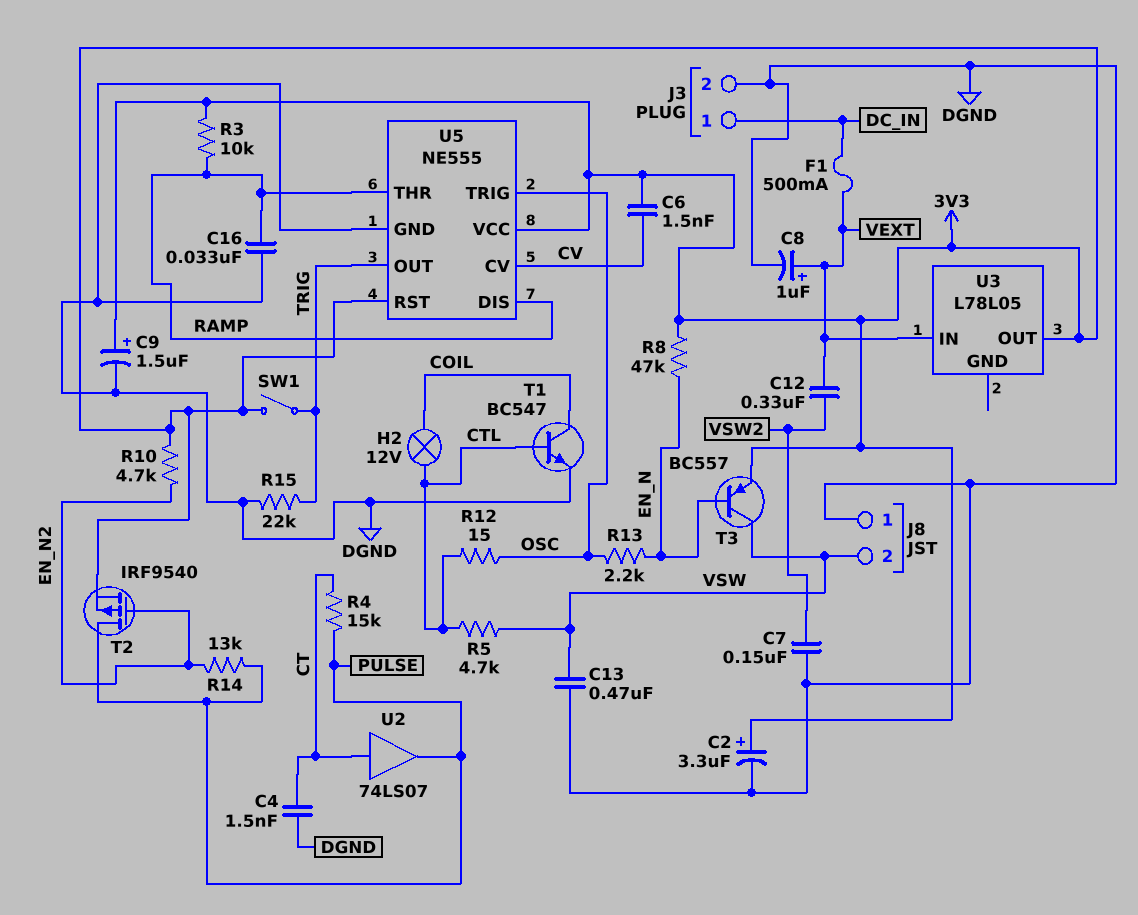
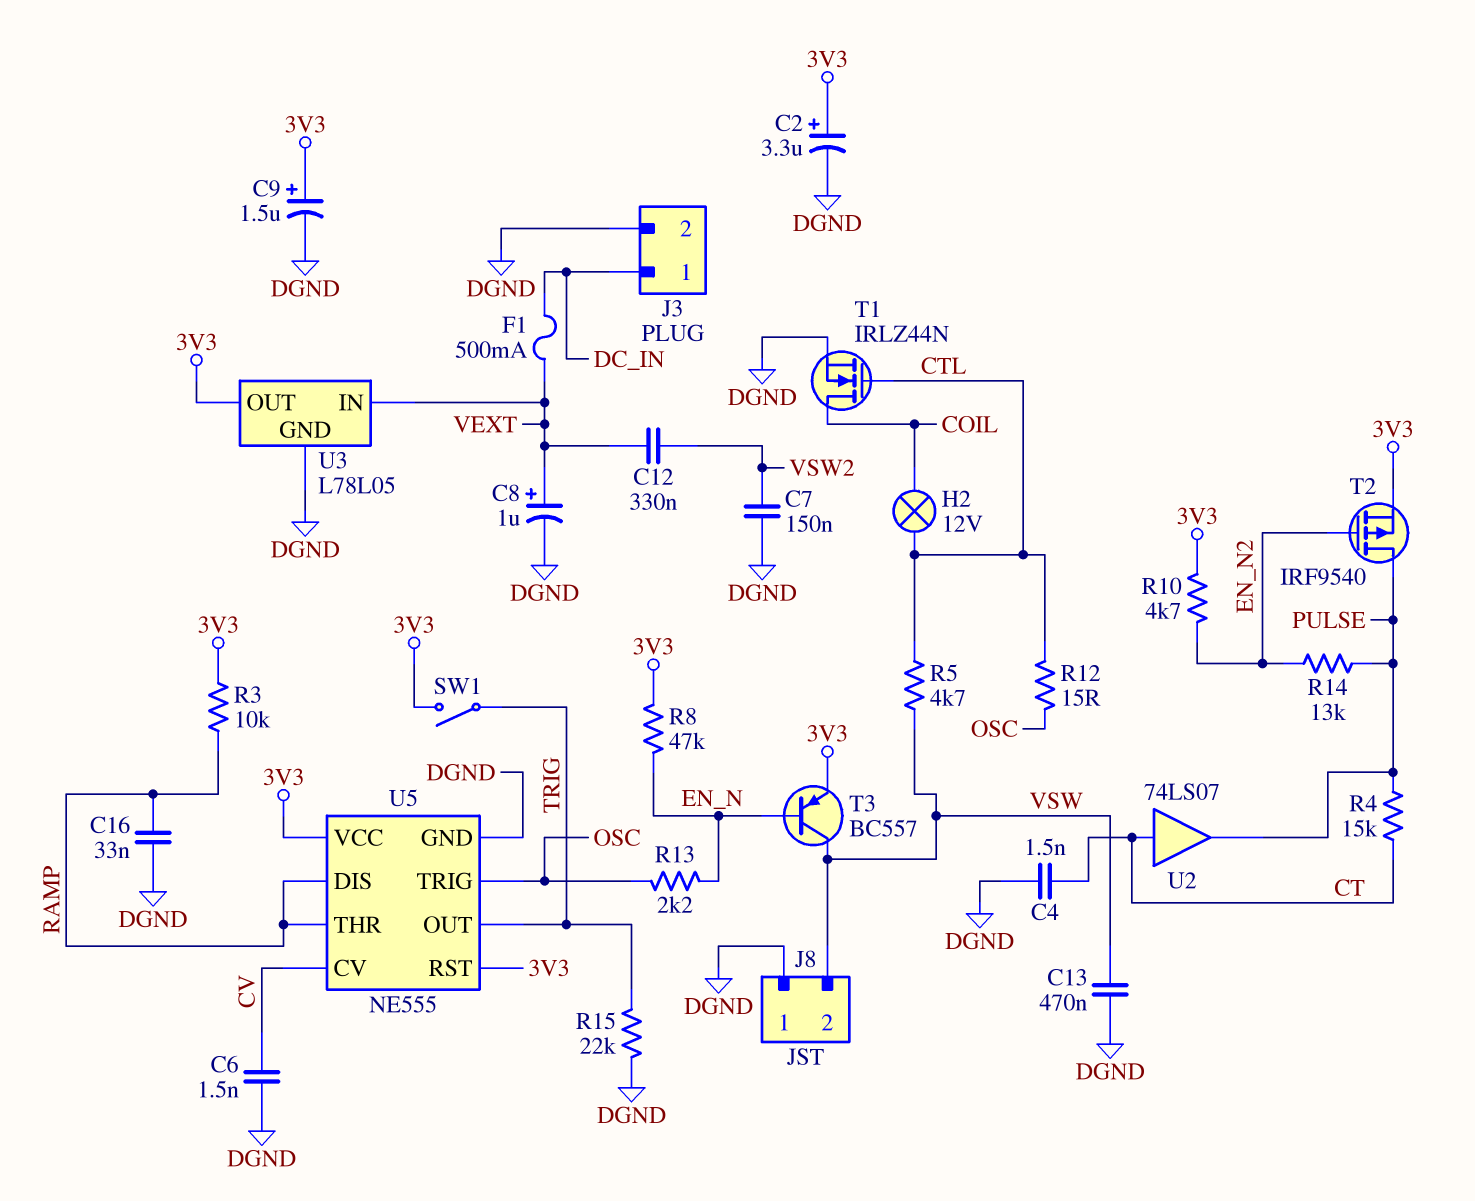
C6: 1.5nF (3V3, CV) -> 1.5nF (CV, DGND)
T1: NPN BC547 (B CTL, C COIL, E DGND) -> NMOS IRLZ44N (G CTL, D COIL, S DGND)
U3 pin GND: none -> DGND

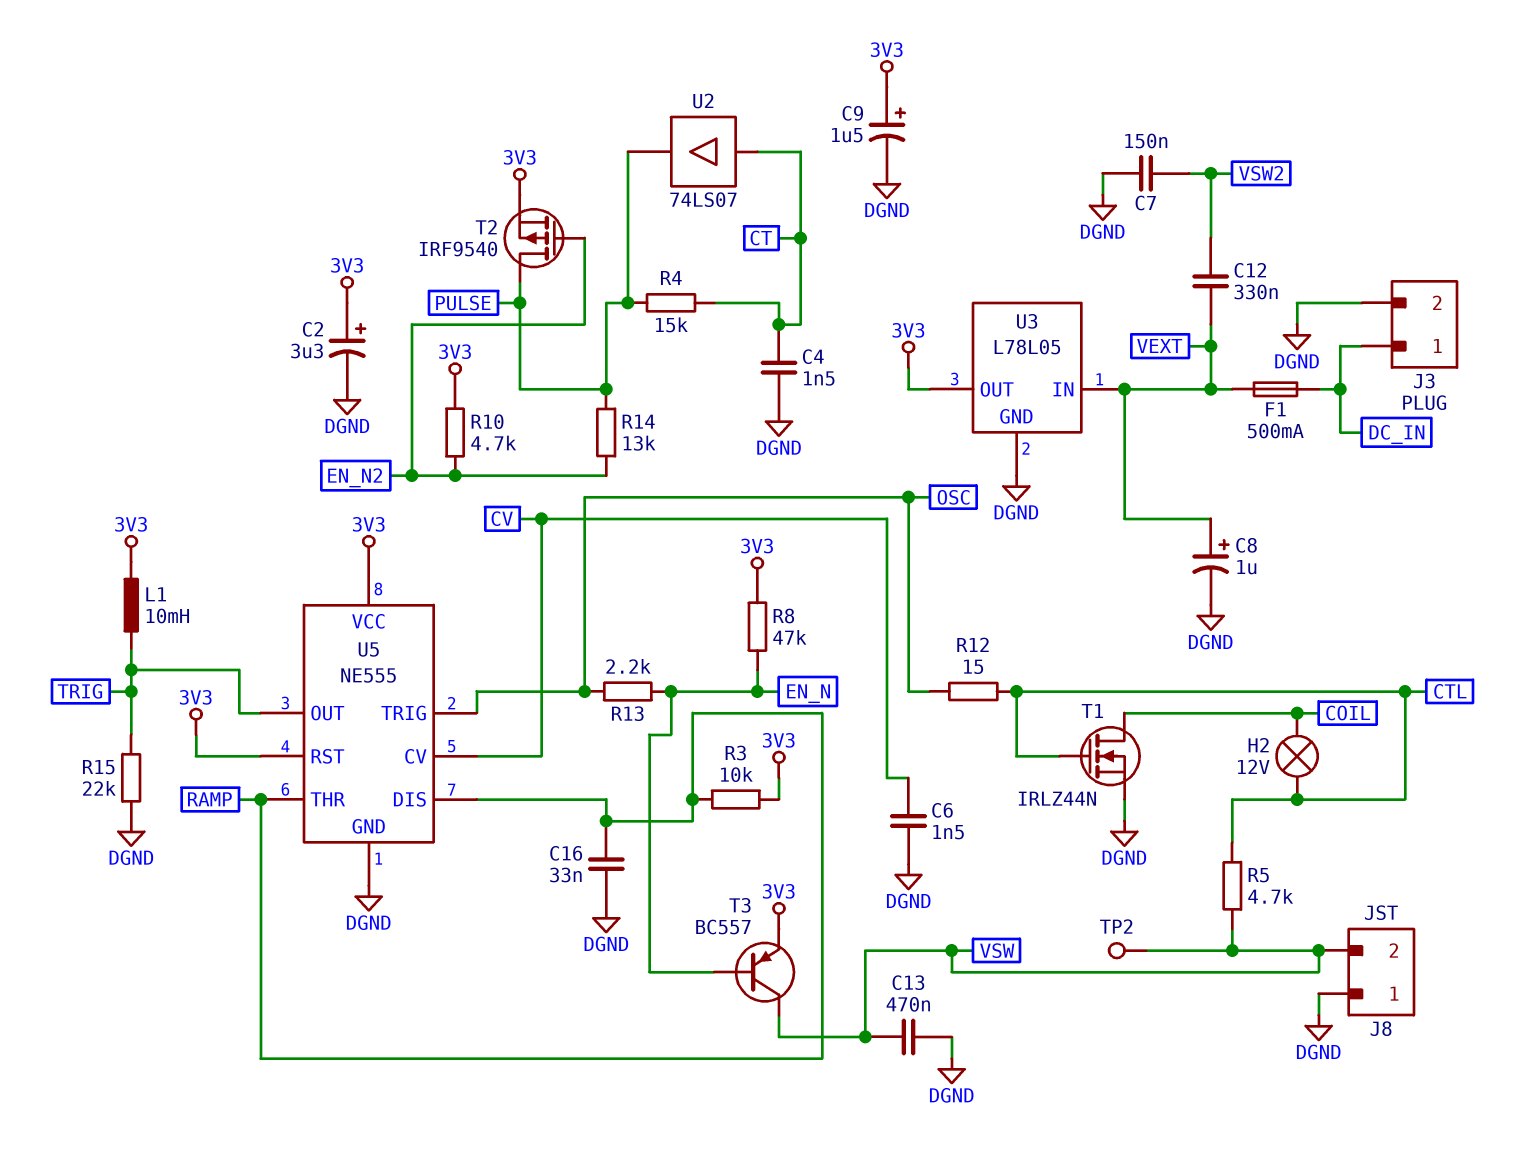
L1: none -> 10mH (3V3, TRIG)
SW1: switch (3V3, TRIG) -> none
TP2: none -> test point (VSW)

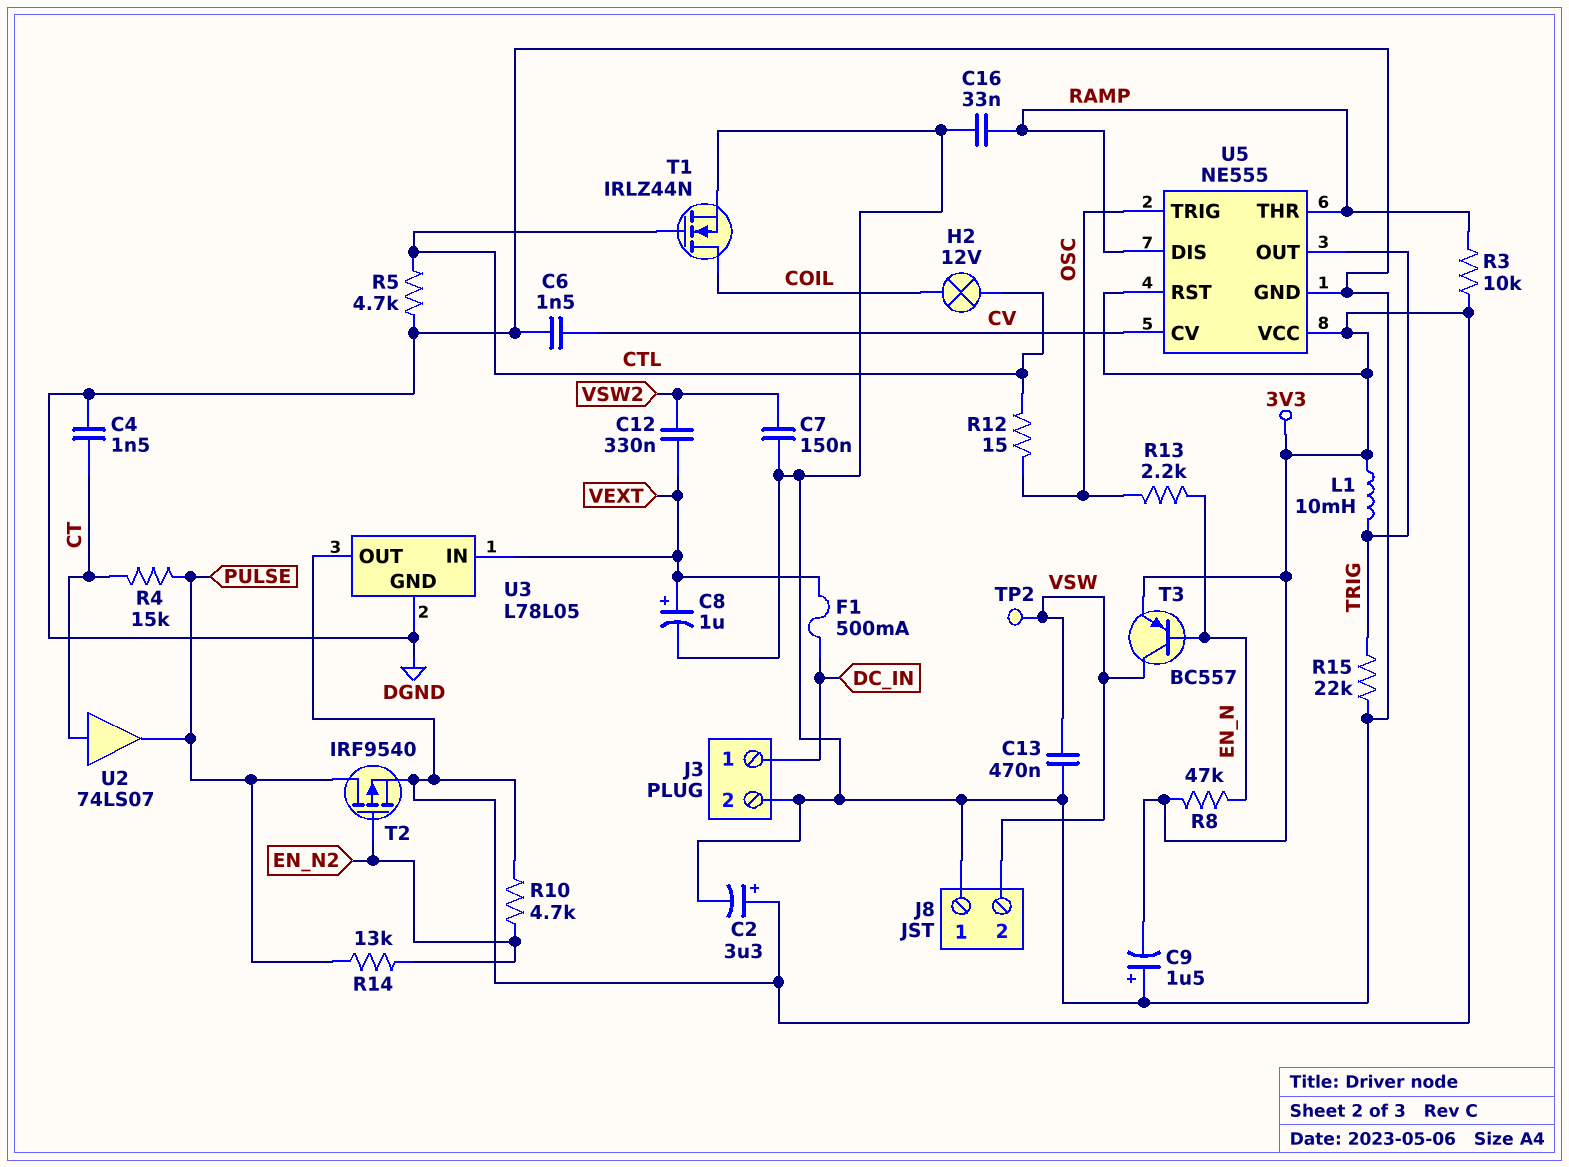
C9: 1.5uF (plus 3V3, minus DGND) -> 1.5uF (plus DGND, minus 3V3)
R5: 4.7k (CTL, VSW) -> 4.7k (CTL, DGND)

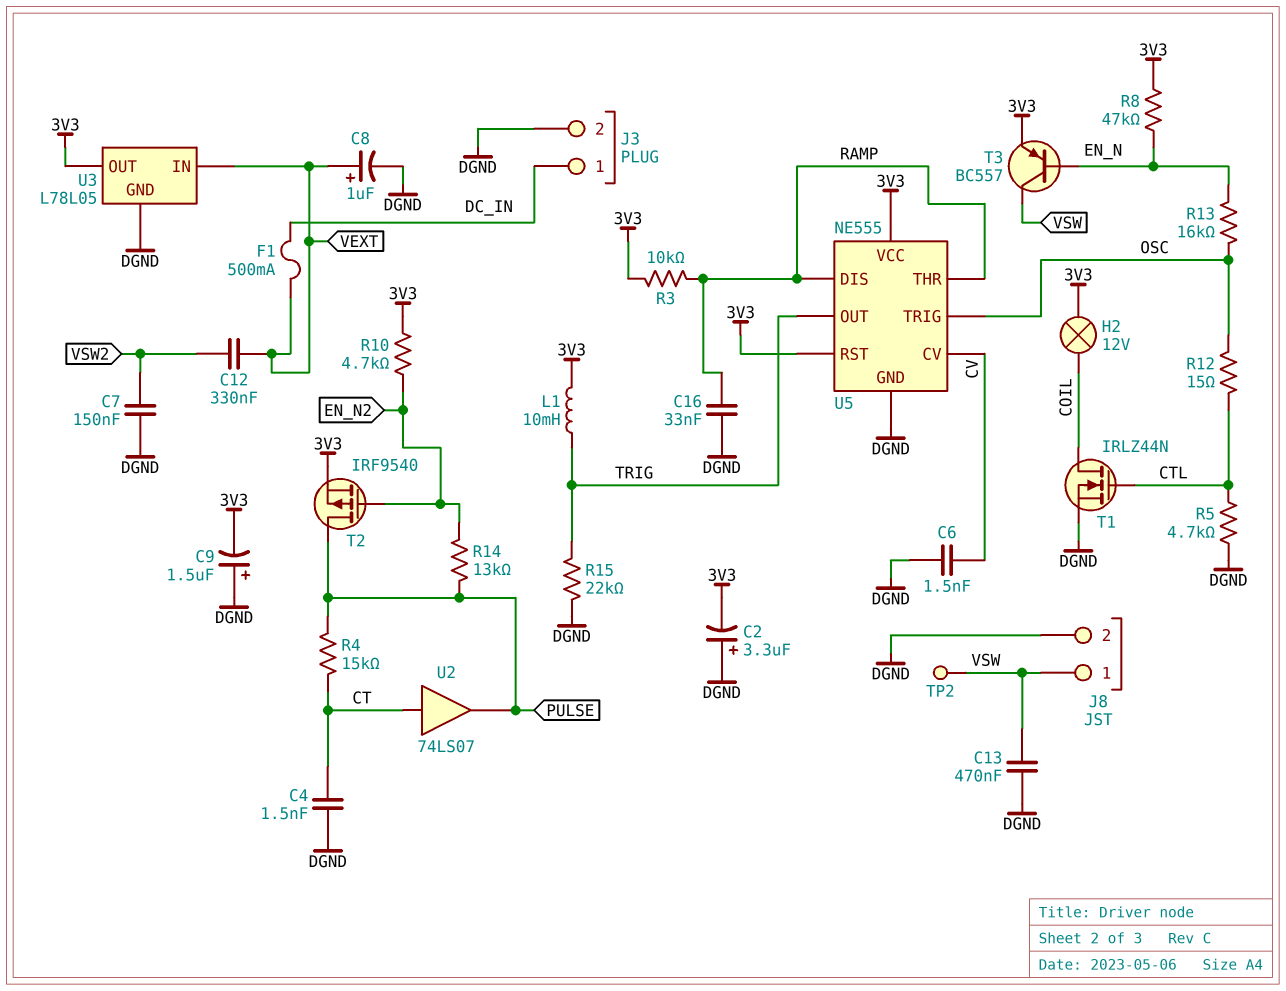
C2: 3.3uF (plus 3V3, minus DGND) -> 3.3uF (plus DGND, minus 3V3)
H2: lamp 12V (COIL, CTL) -> lamp 12V (3V3, COIL)
J8 pin 1: DGND -> VSW
J8 pin 2: VSW -> DGND
R13: 2.2k (EN_N, OSC) -> 16k (EN_N, OSC)

